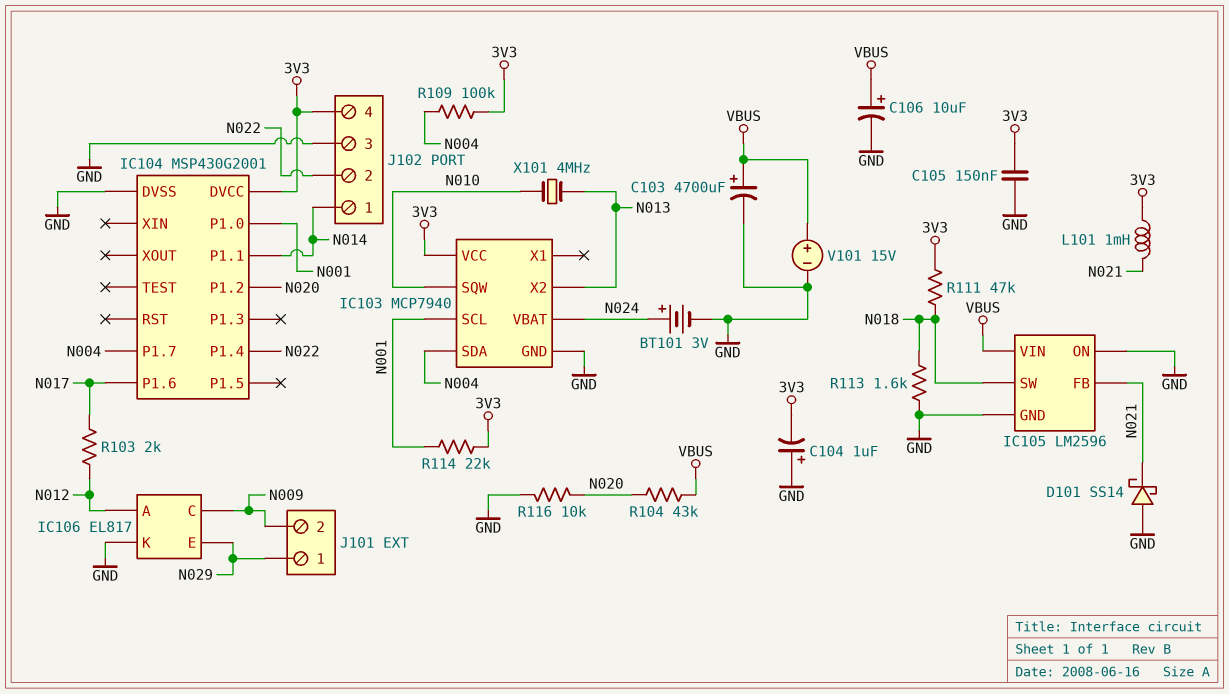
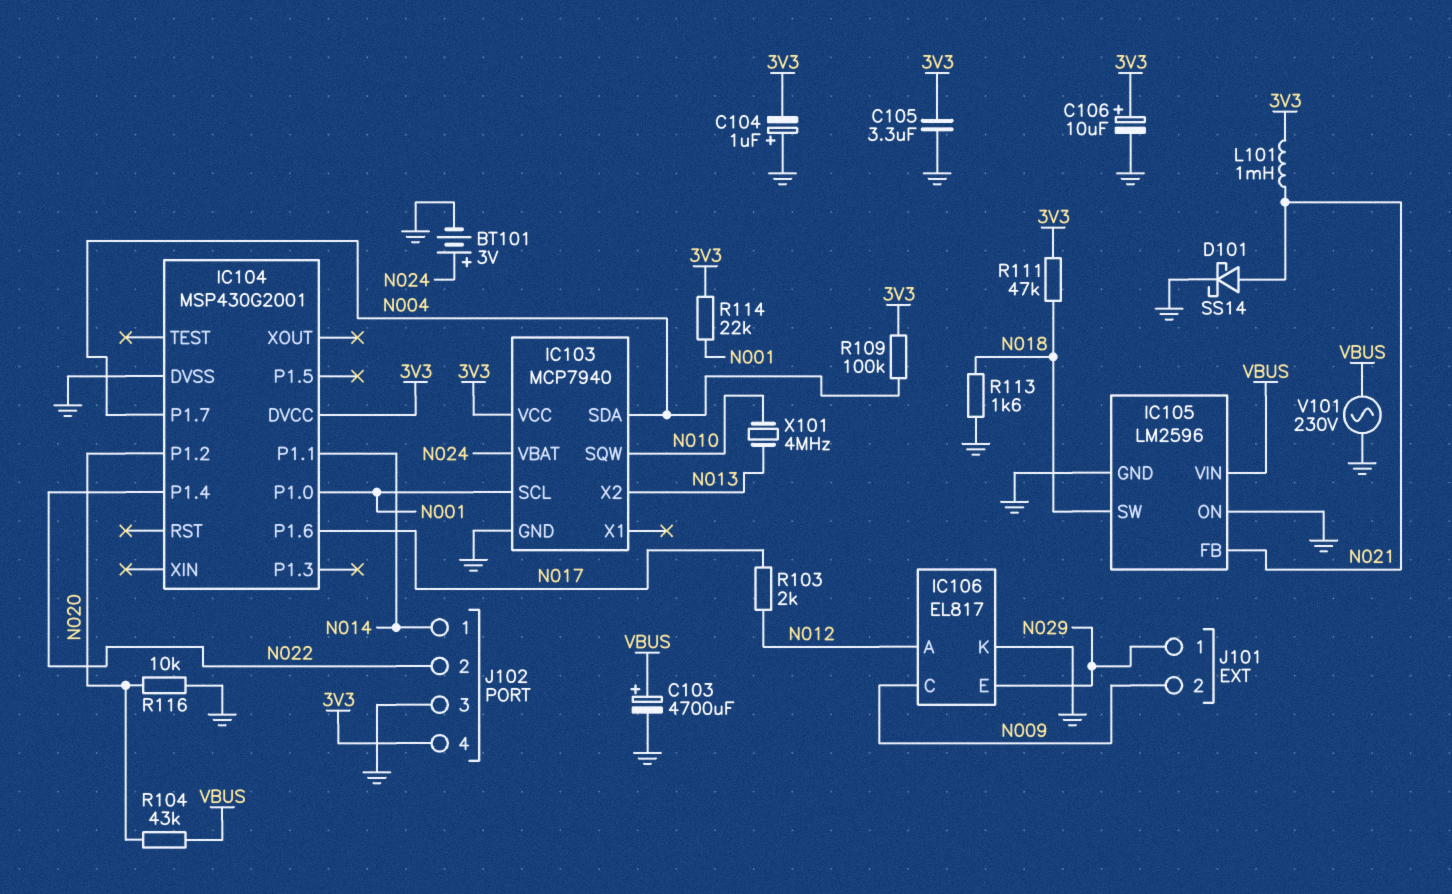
C105: 150nF (3V3, GND) -> 3.3uF (3V3, GND)
C106: 10uF (plus VBUS, minus GND) -> 10uF (plus 3V3, minus GND)
D101: schottky SS14 (A GND, K N021) -> schottky SS14 (A N021, K GND)
V101: 15V (plus VBUS, minus GND) -> AC 230V (GND, VBUS)

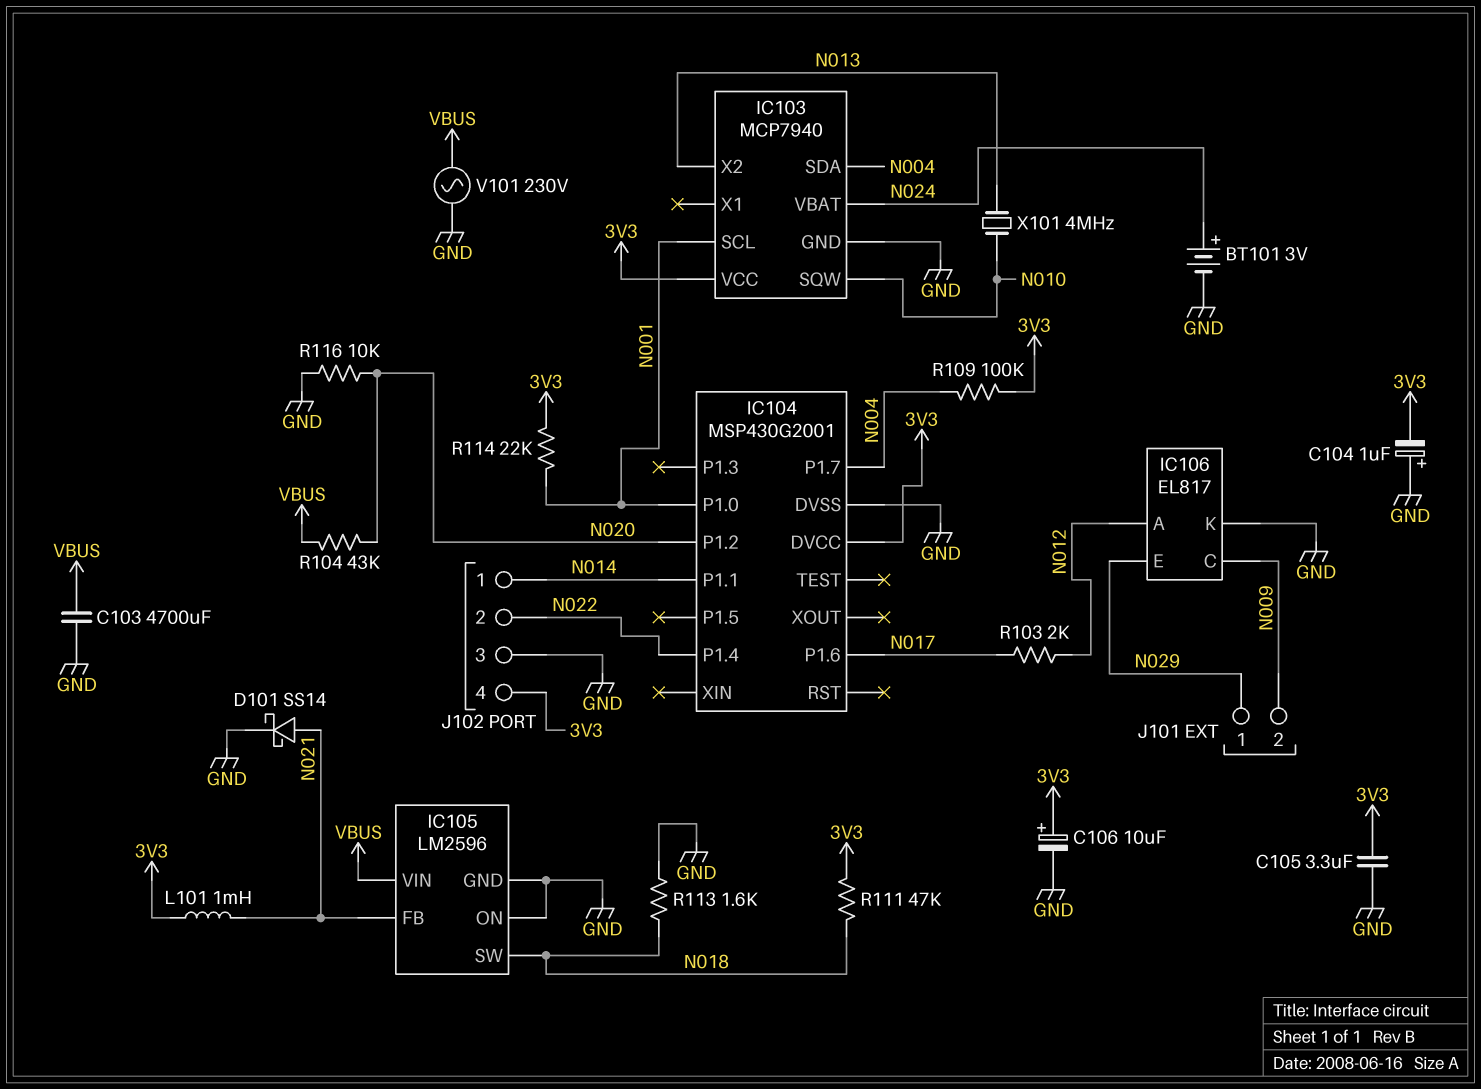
C103: 4700uF (plus VBUS, minus GND) -> 4700uF (GND, VBUS)

